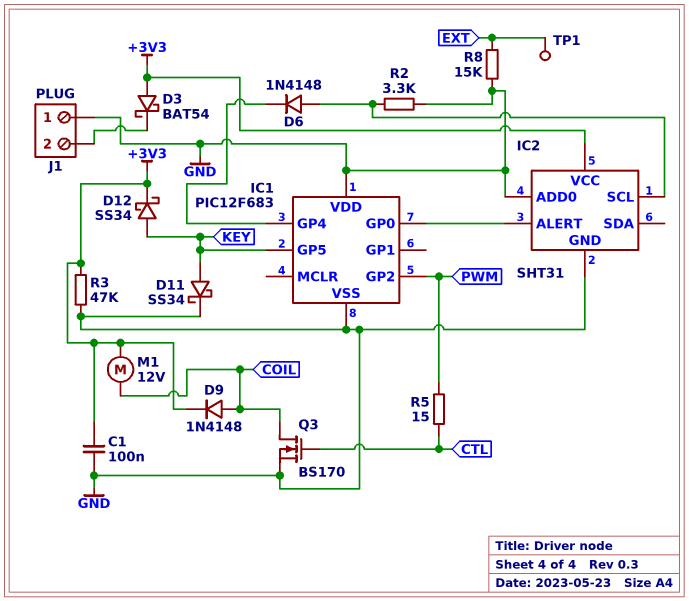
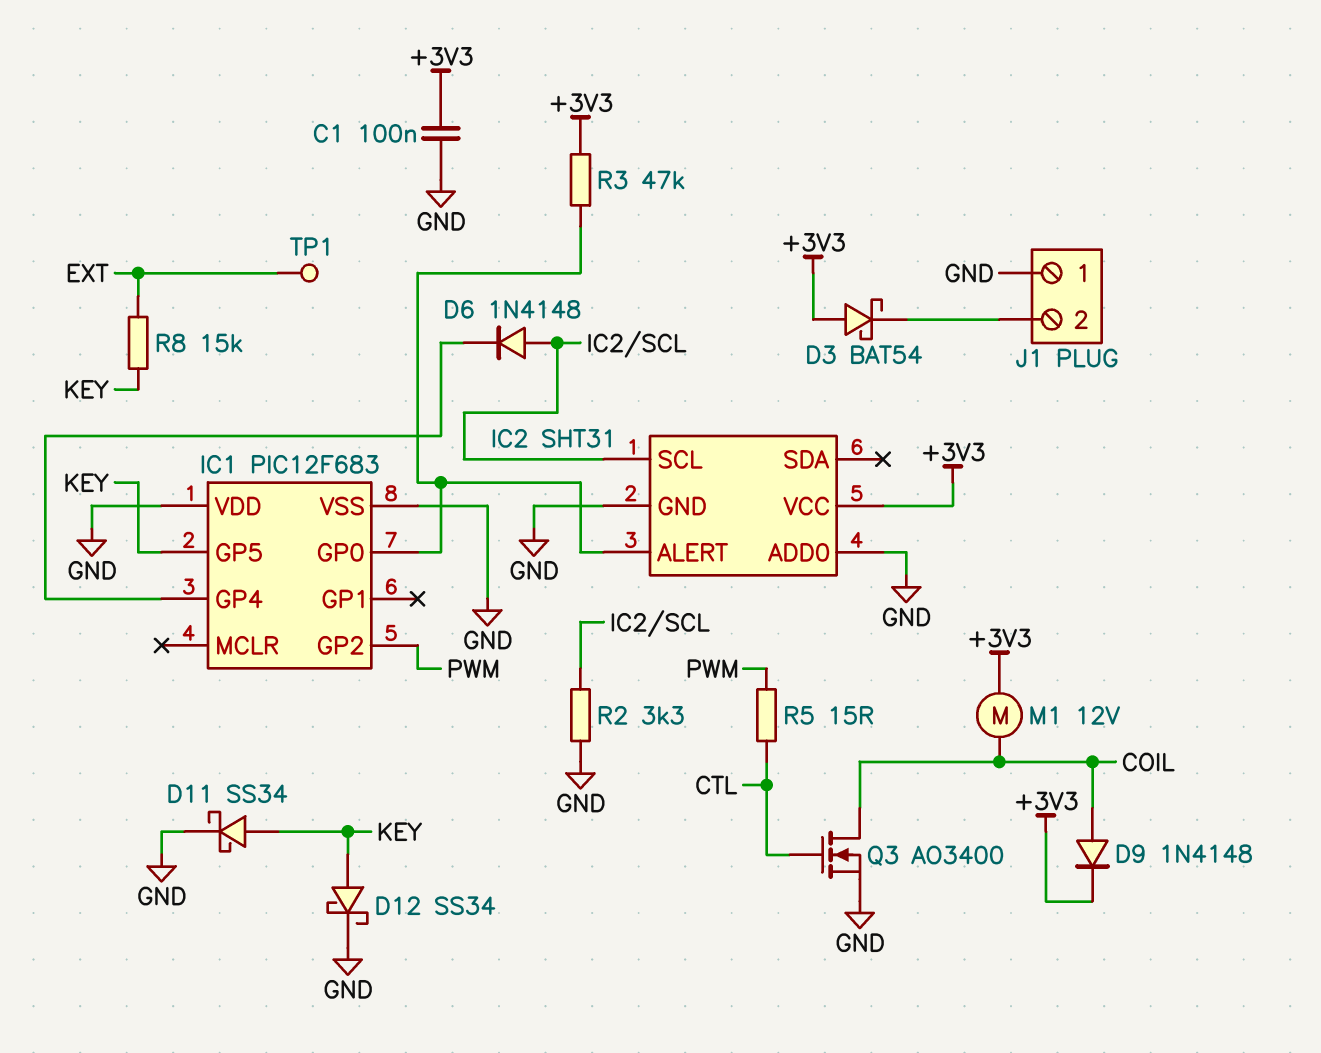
D12: schottky SS34 (A KEY, K +3V3) -> schottky SS34 (A KEY, K GND)
Q3: NMOS BS170 (G CTL, D COIL, S GND) -> NMOS AO3400 (G CTL, D COIL, S GND)
R3: 47k (+3V3, GND) -> 47k (+3V3, IC1/GP0)
R8: 15k (EXT, GND) -> 15k (EXT, KEY)

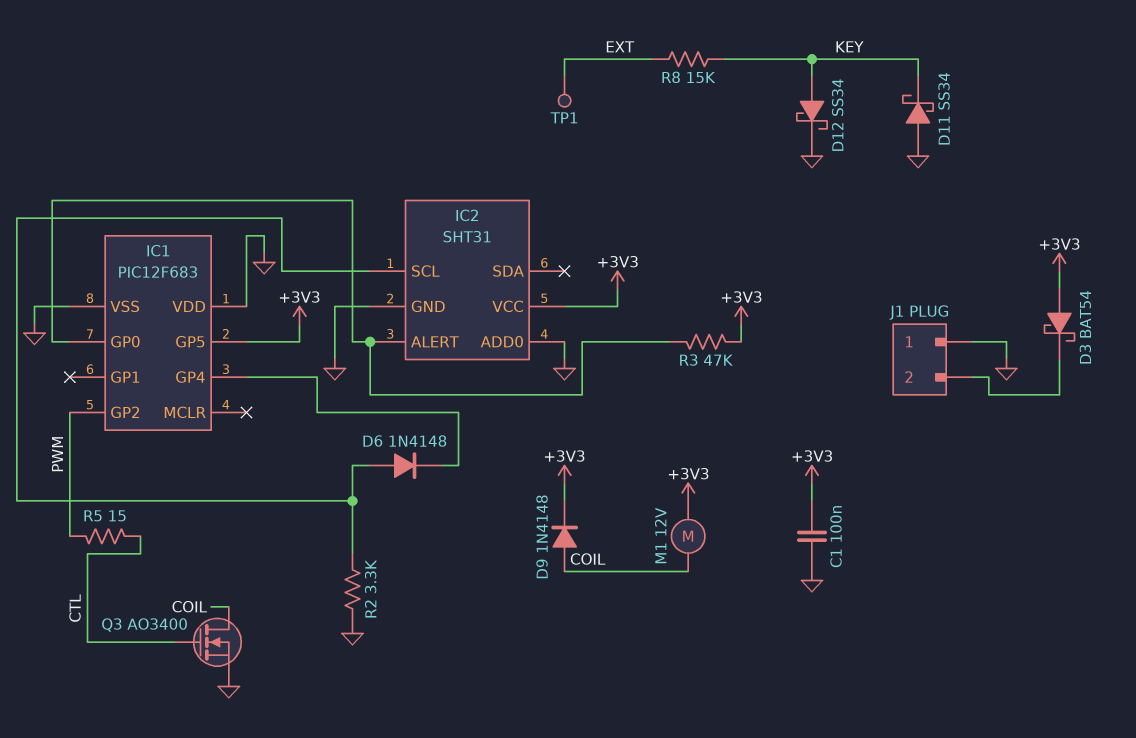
D11: schottky SS34 (A KEY, K GND) -> schottky SS34 (A GND, K KEY)
IC1 pin GP5: KEY -> +3V3

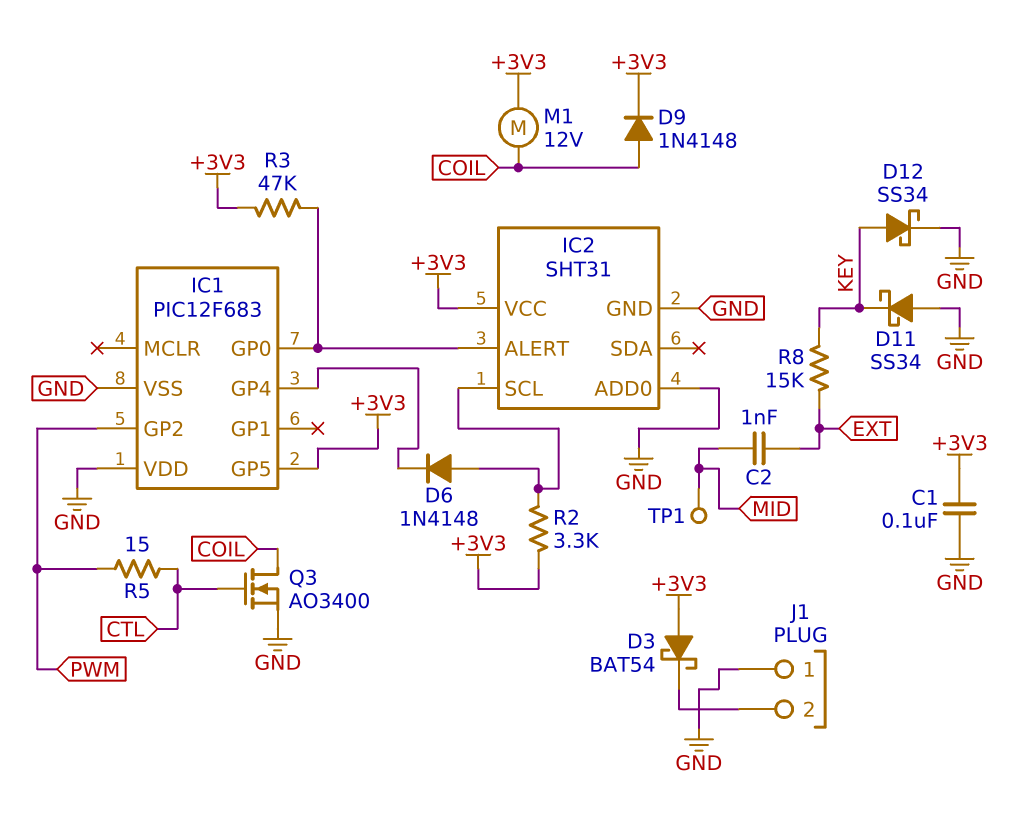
C2: none -> 1nF (EXT, MID)
R2: 3.3k (GND, IC2/SCL) -> 3.3k (+3V3, IC2/SCL)
TP1: test point (EXT) -> test point (MID)

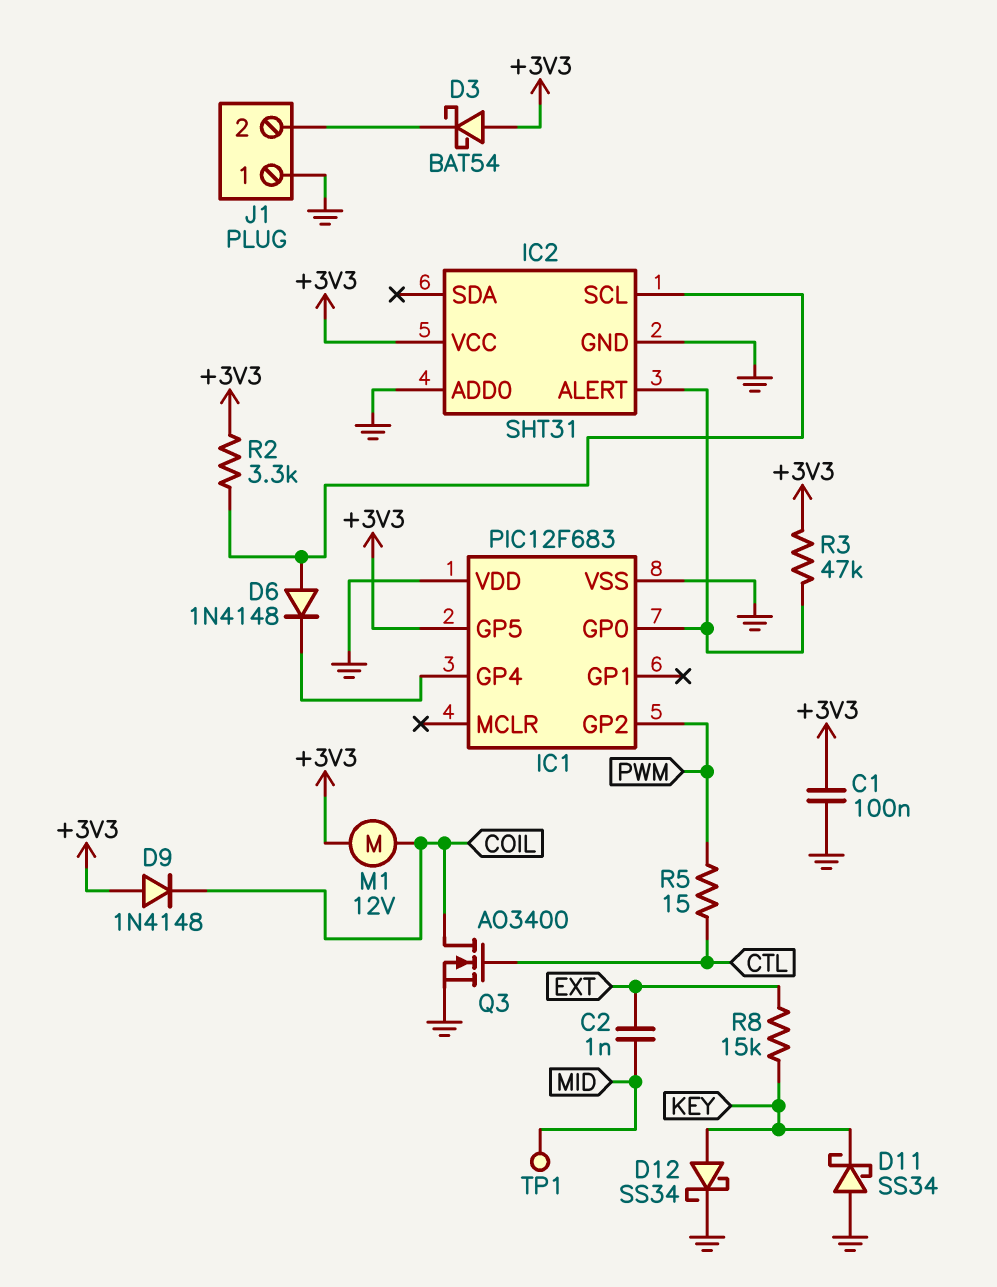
D9: diode 1N4148 (A COIL, K +3V3) -> diode 1N4148 (A +3V3, K COIL)

